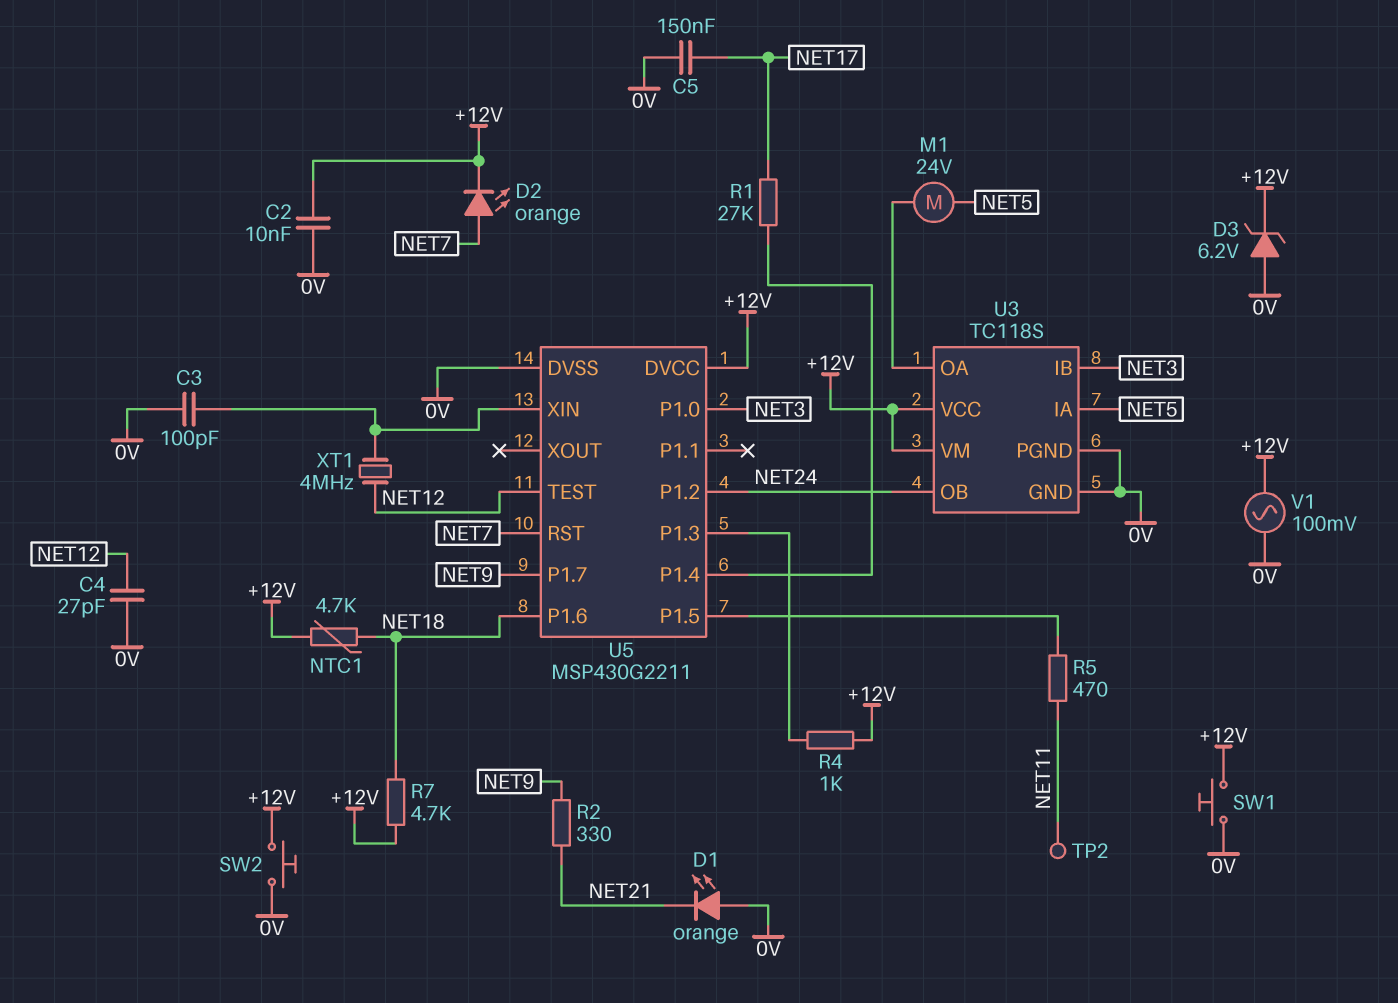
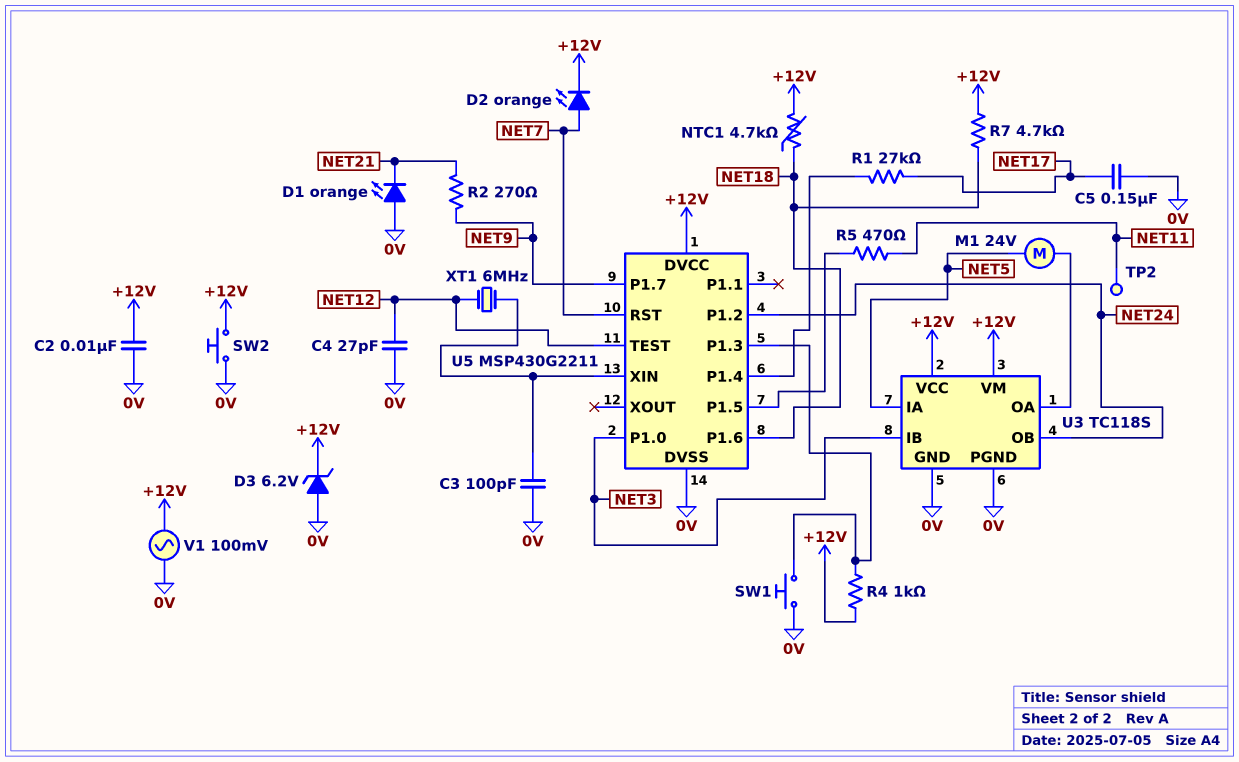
R2: 330 (NET9, NET21) -> 270 (NET9, NET21)
SW1: button (+12V, 0V) -> button (0V, U5/P1.3)
XT1: 4MHz (NET12, U5/XIN) -> 6MHz (NET12, U5/XIN)

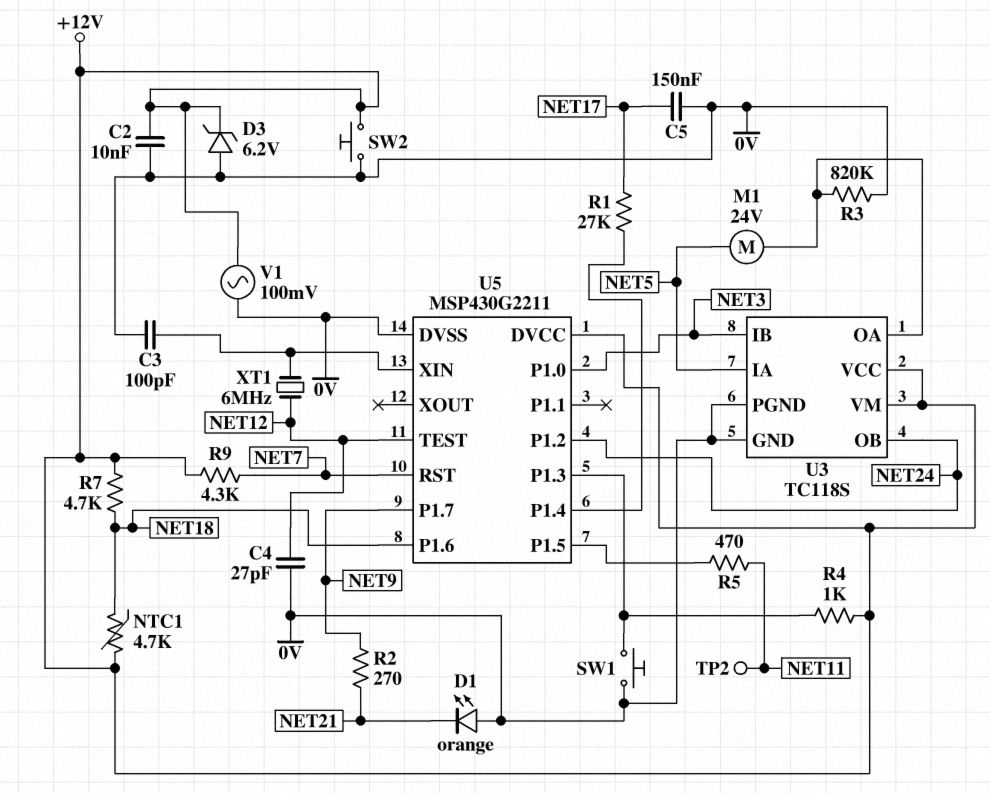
D2: LED orange (A NET7, K +12V) -> none
R3: none -> 820k (0V, U3/OA)
R9: none -> 4.3k (+12V, NET7)

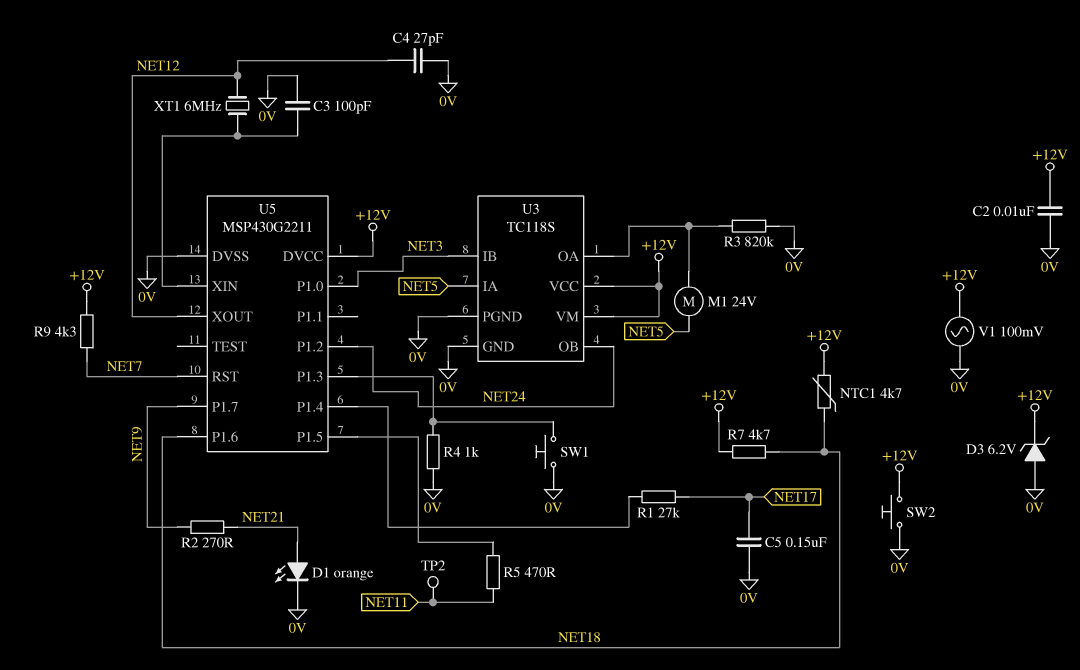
D1: LED orange (A 0V, K NET21) -> LED orange (A NET21, K 0V)
R4: 1k (+12V, U5/P1.3) -> 1k (0V, U5/P1.3)
U5 pin TEST: NET12 -> none
U5 pin XOUT: none -> NET12

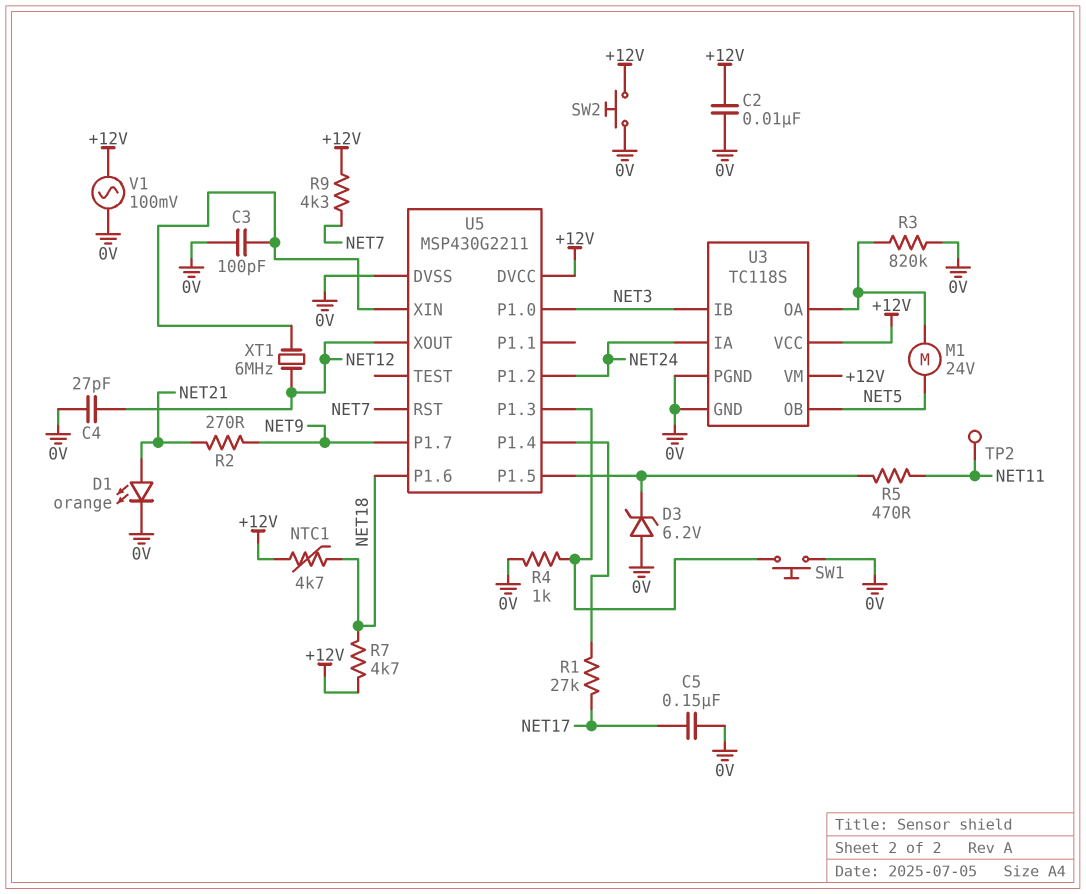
D3: zener 6.2V (A 0V, K +12V) -> zener 6.2V (A 0V, K U5/P1.5)
U3 pin IA: NET5 -> NET24
U3 pin OB: NET24 -> NET5

